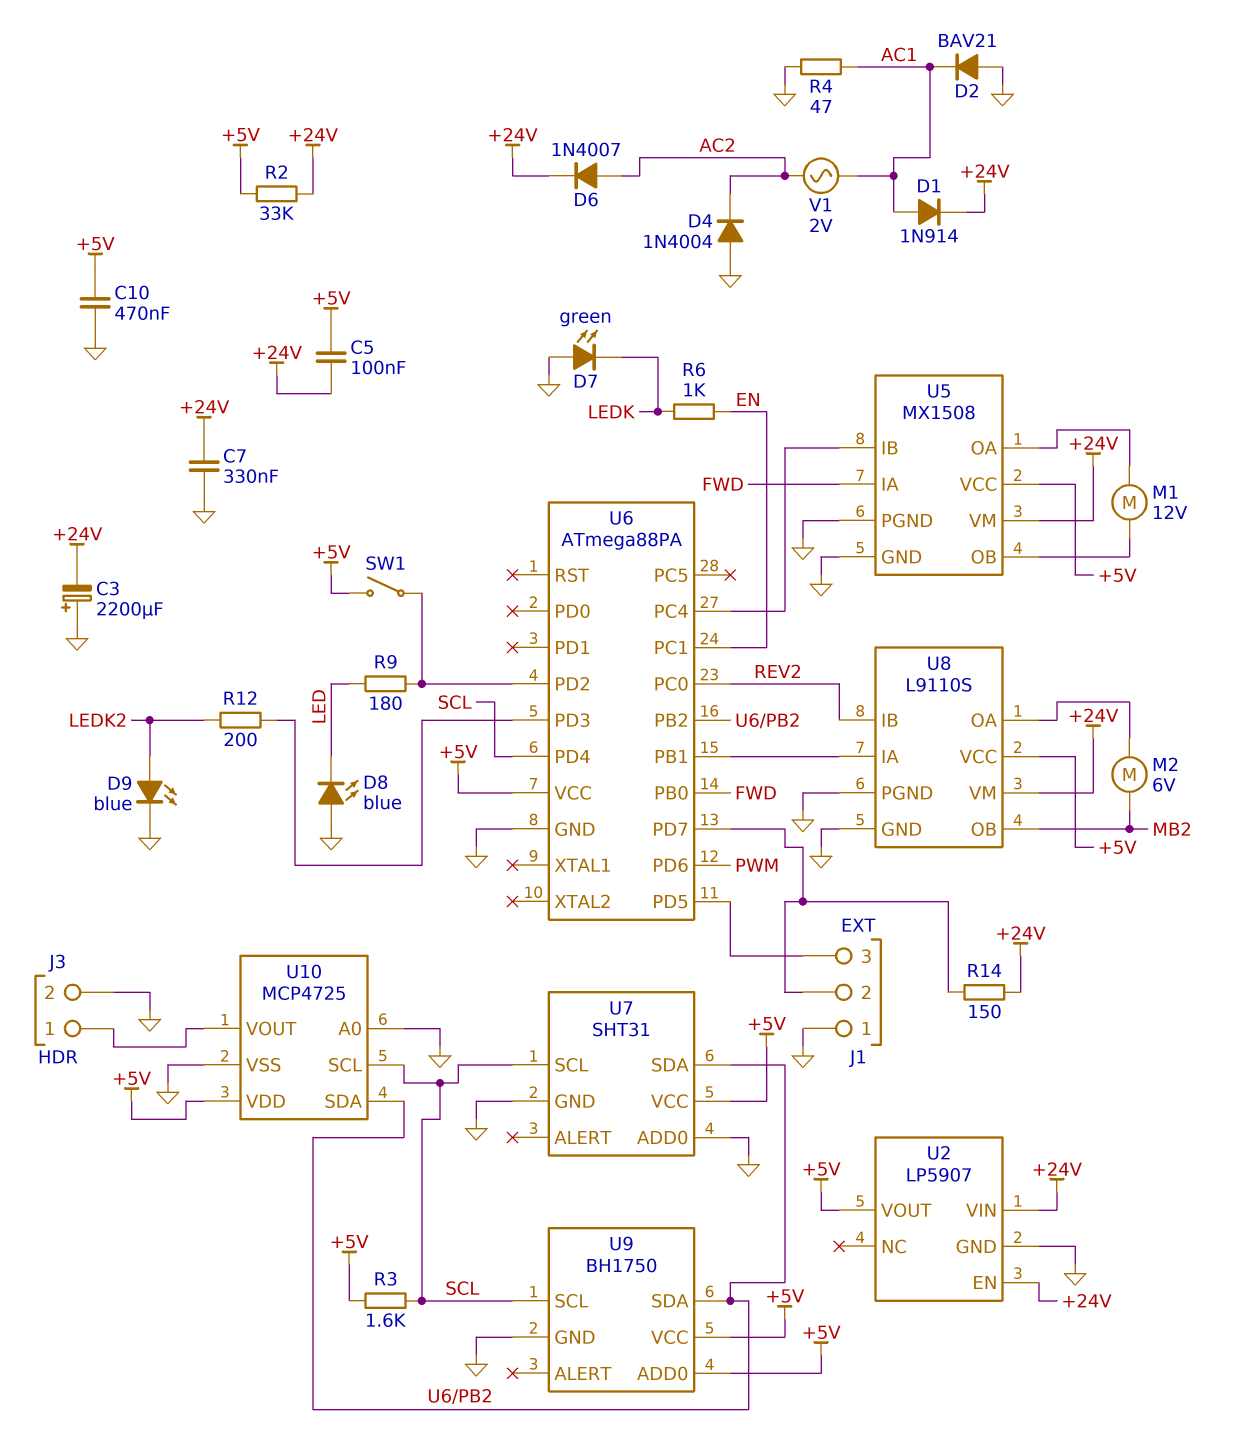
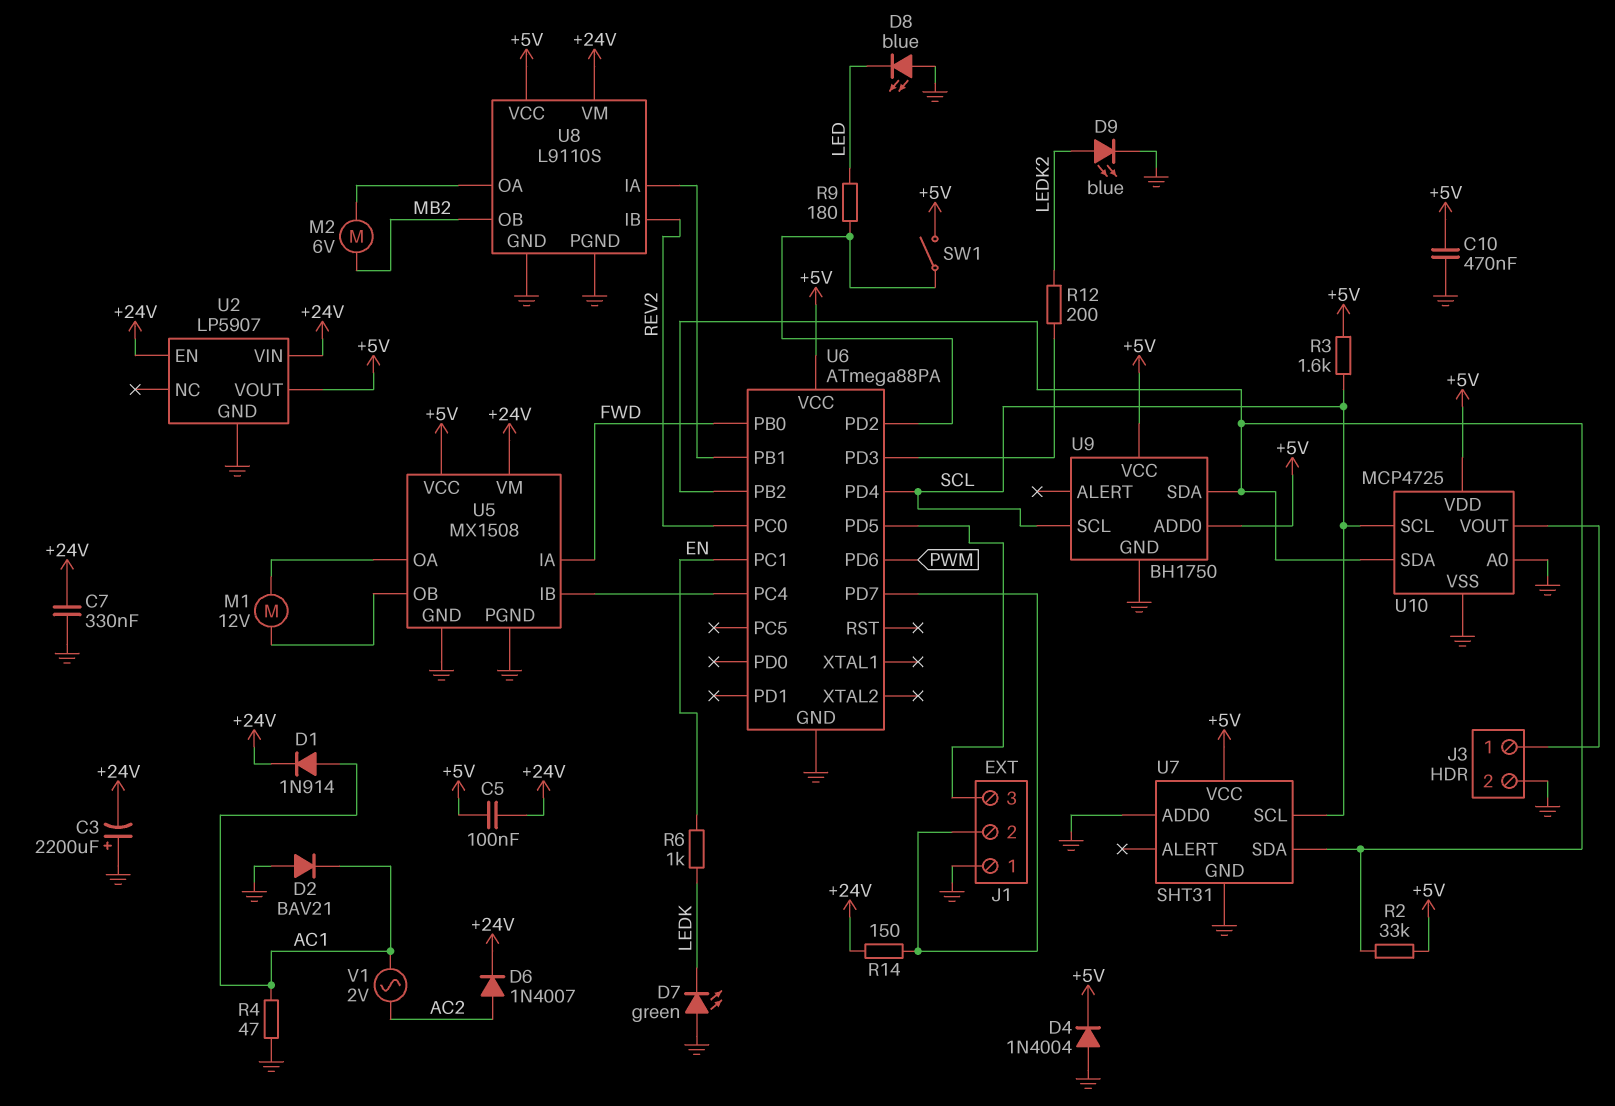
D4: diode 1N4004 (A GND, K AC2) -> diode 1N4004 (A GND, K +5V)
R2: 33k (+5V, +24V) -> 33k (+5V, U6/PB2)

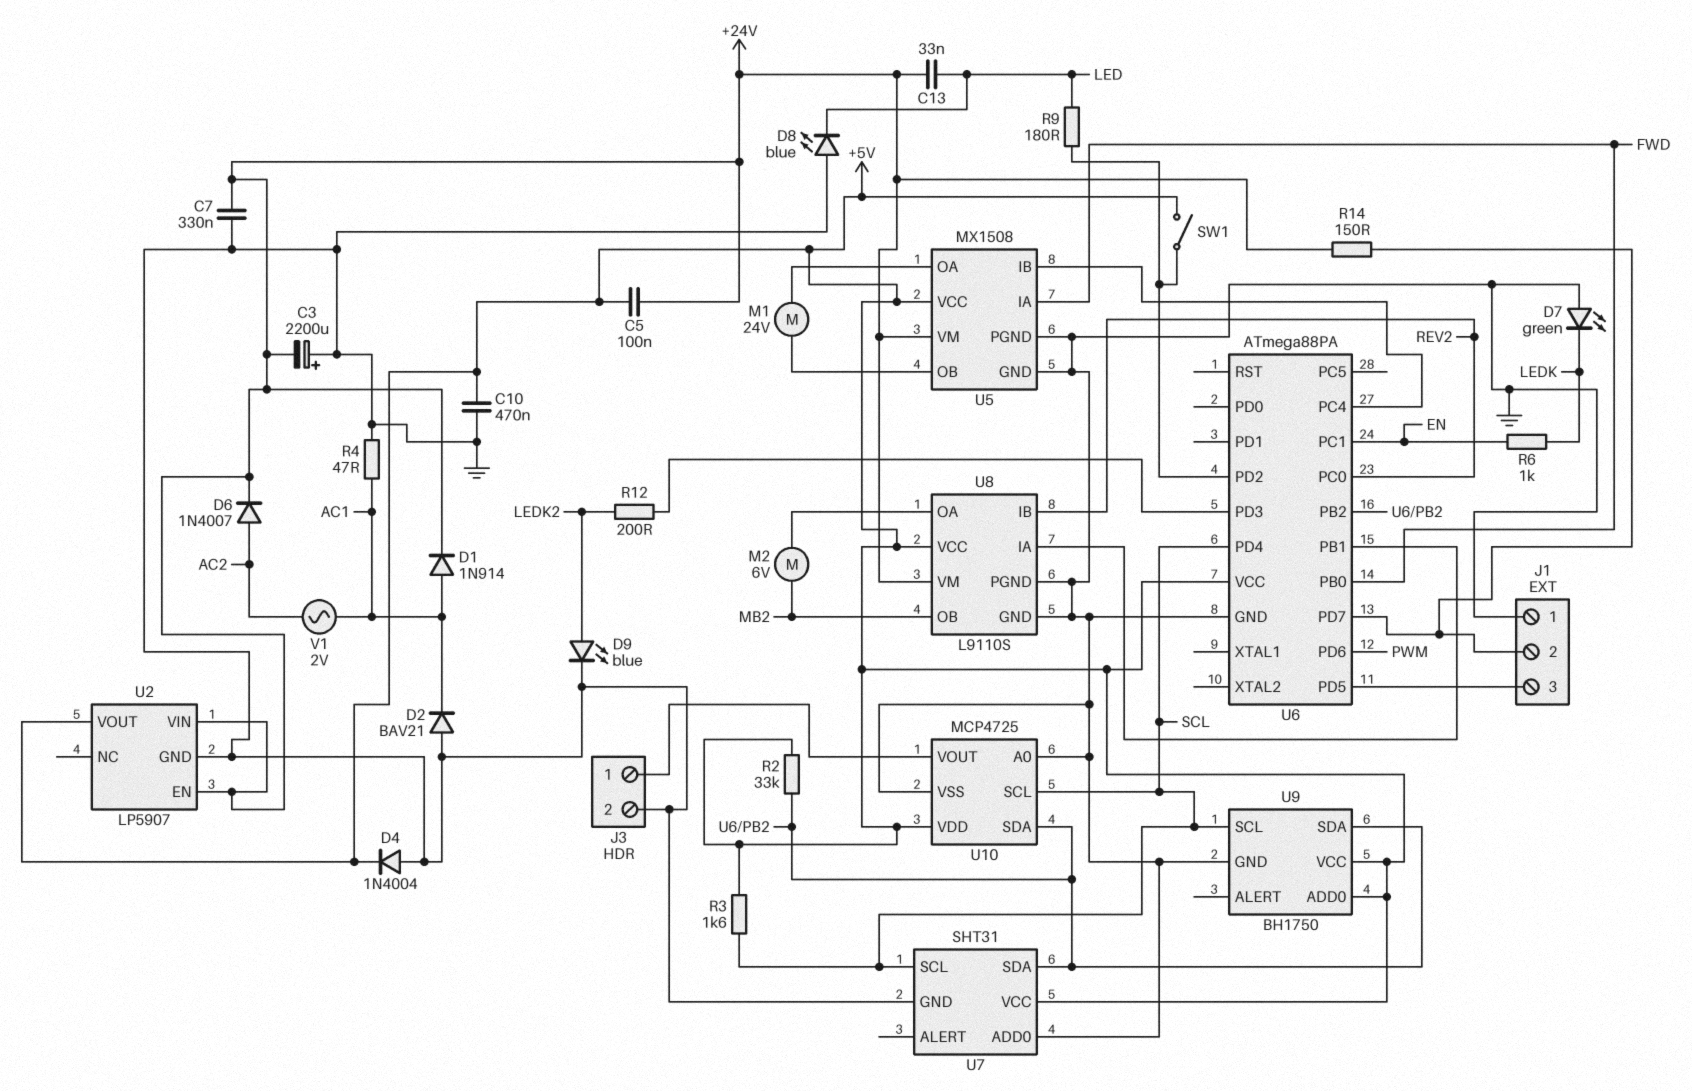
C13: none -> 33nF (+24V, LED)
M1: motor 12V (U5/OA, U5/OB) -> motor 24V (U5/OA, U5/OB)

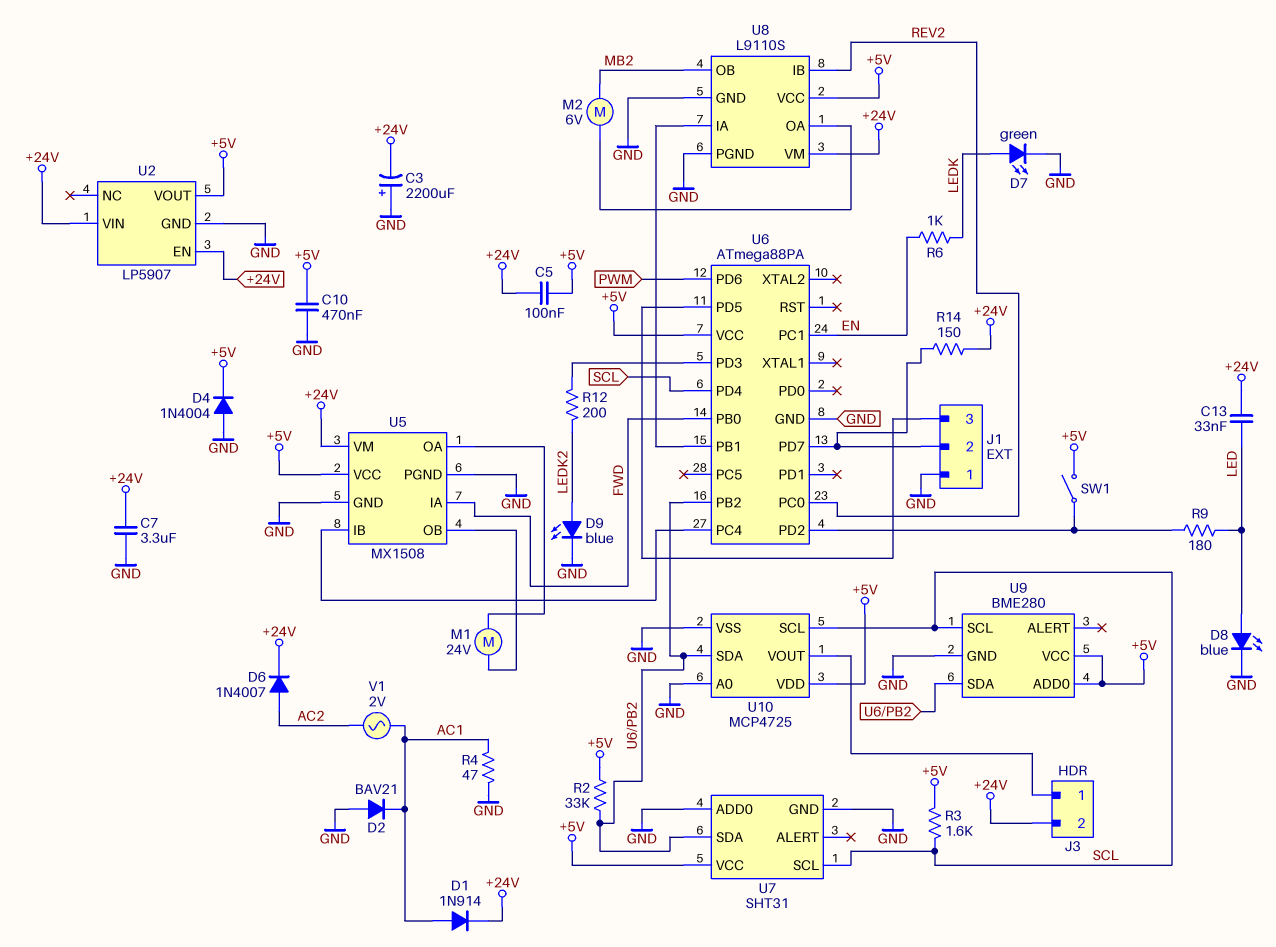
C7: 330nF (+24V, GND) -> 3.3uF (+24V, GND)
D7: LED green (A GND, K LEDK) -> LED green (A LEDK, K GND)
D8: LED blue (A GND, K LED) -> LED blue (A LED, K GND)
J3 pin 2: GND -> +24V
U9: BH1750 -> BME280

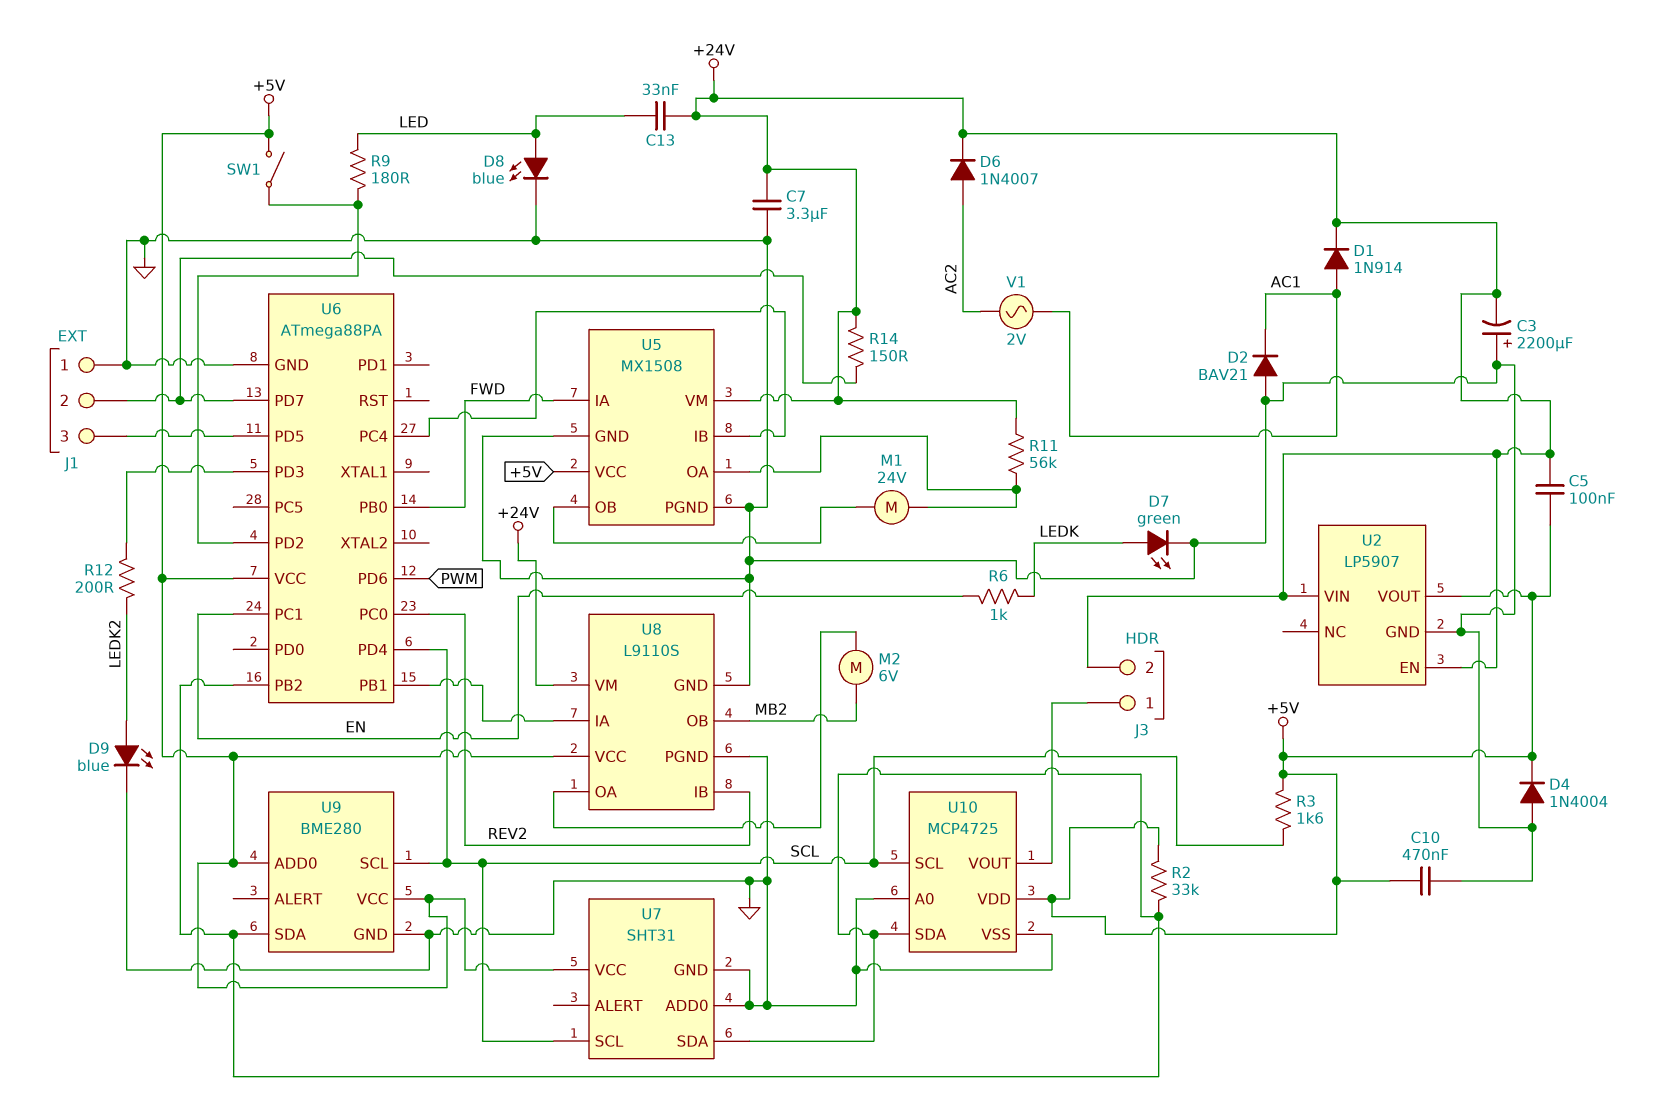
R4: 47 (AC1, GND) -> none
R11: none -> 56k (+24V, U5/OA)

